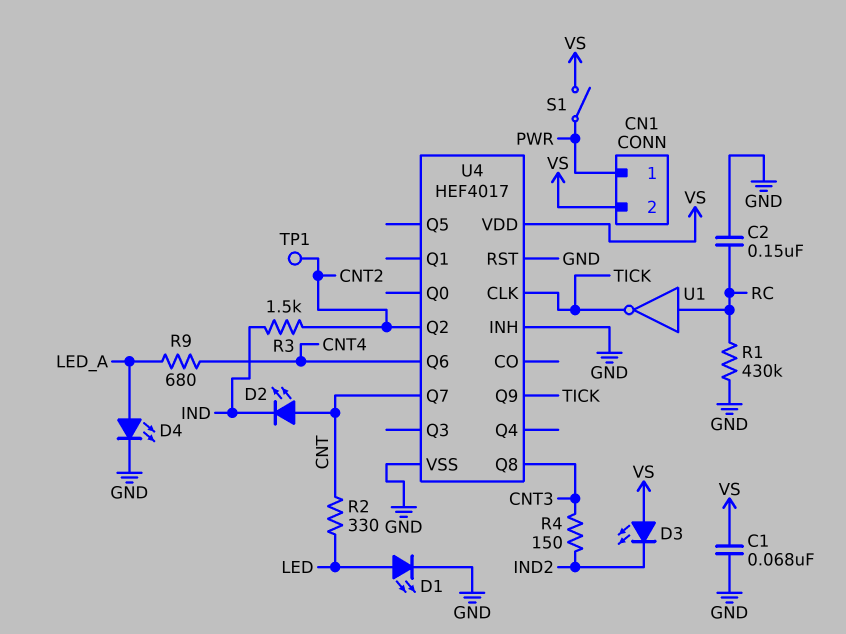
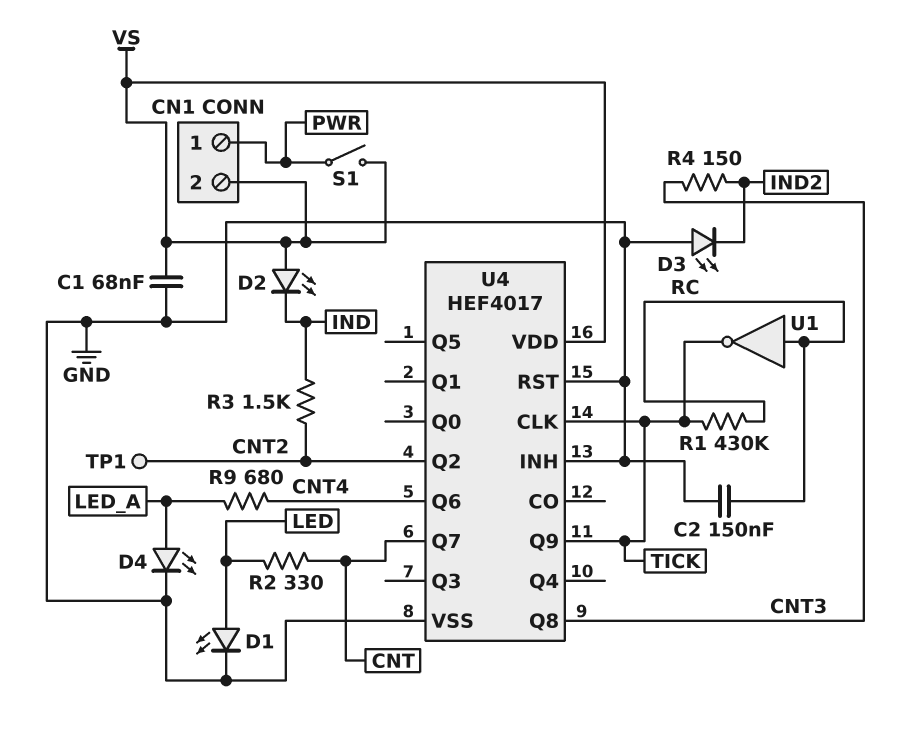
D2: LED (A CNT, K IND) -> LED (A VS, K IND)
D3: LED (A VS, K IND2) -> LED (A GND, K IND2)
R1: 430k (GND, RC) -> 430k (RC, TICK)

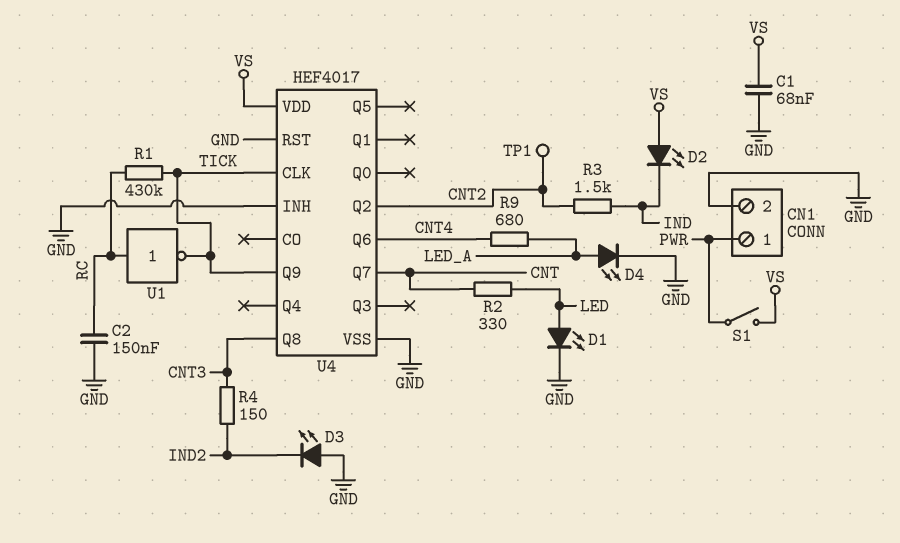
CN1 pin 2: VS -> GND

